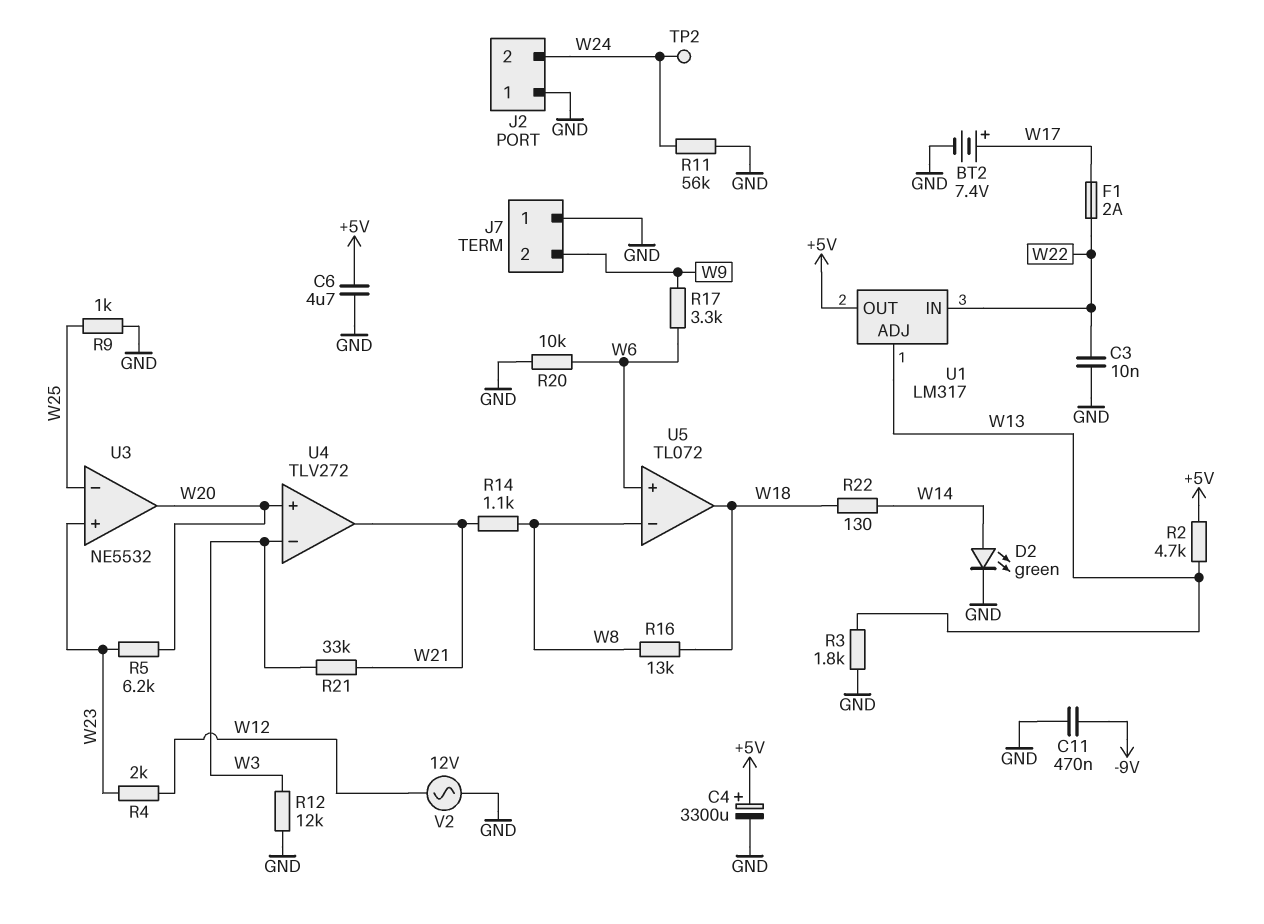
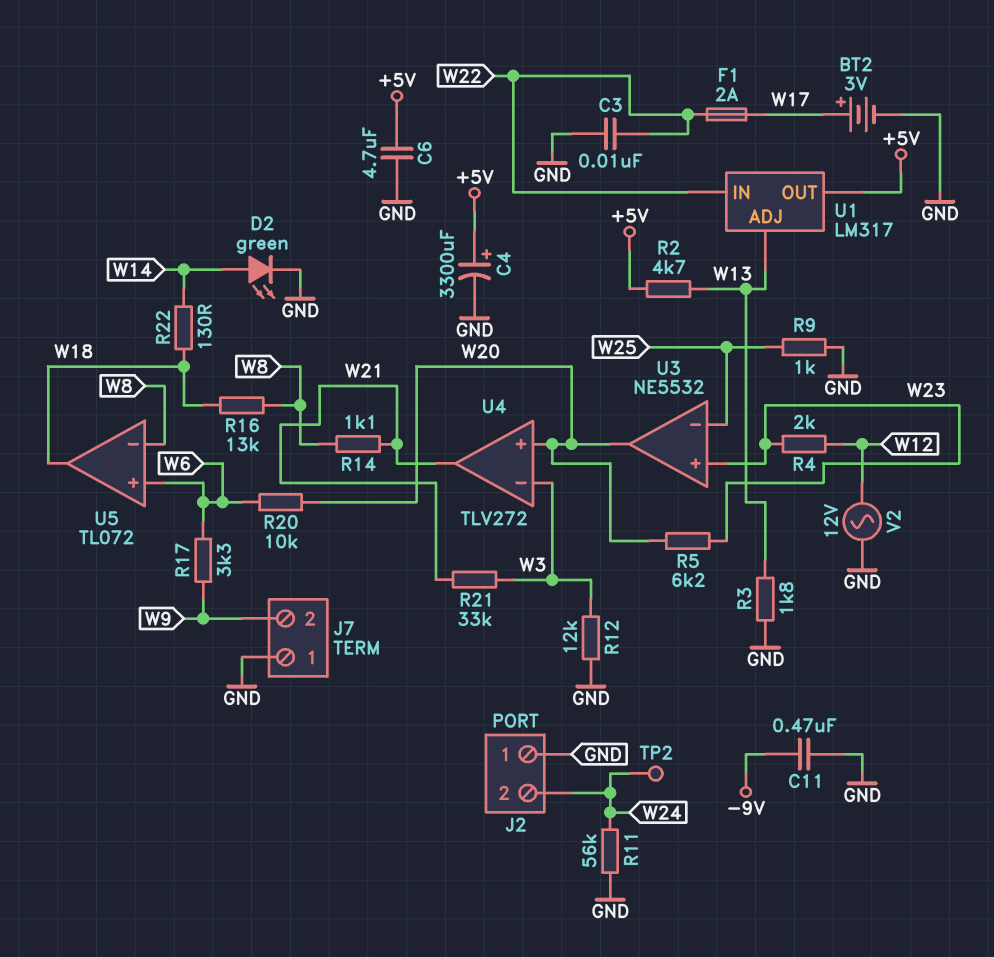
BT2: 7.4V (plus W17, minus GND) -> 3V (plus W17, minus GND)
R20: 10k (GND, W6) -> 10k (W6, W20)

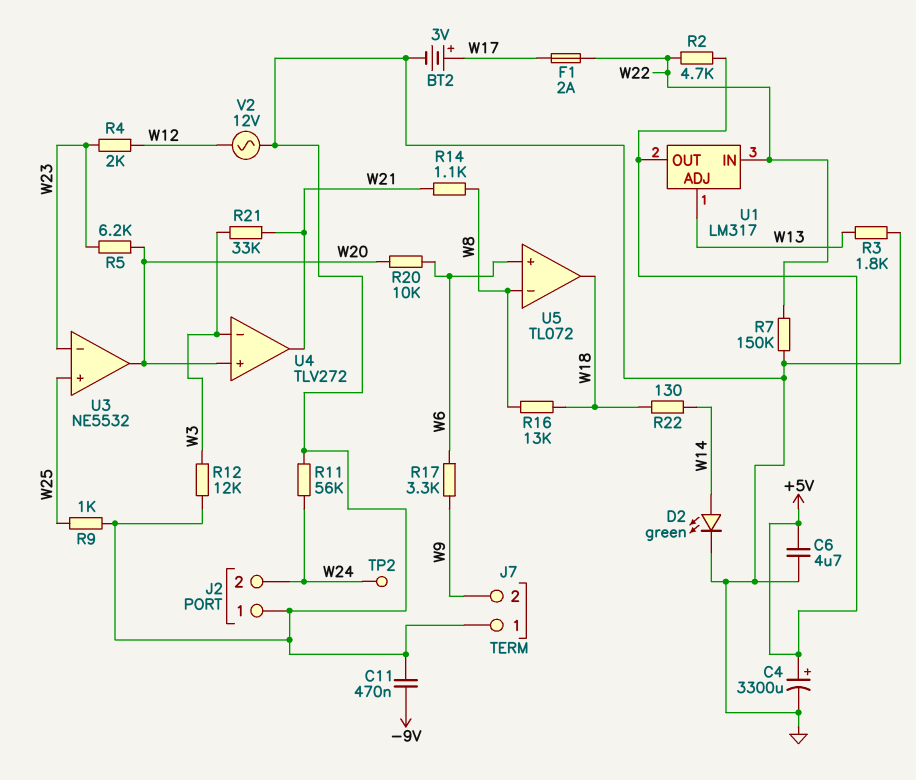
C3: 10nF (GND, W22) -> none
R2: 4.7k (+5V, W13) -> 4.7k (+5V, W22)
R7: none -> 150k (GND, W22)
U3 pin in+: W23 -> W25
U3 pin in-: W25 -> W23

